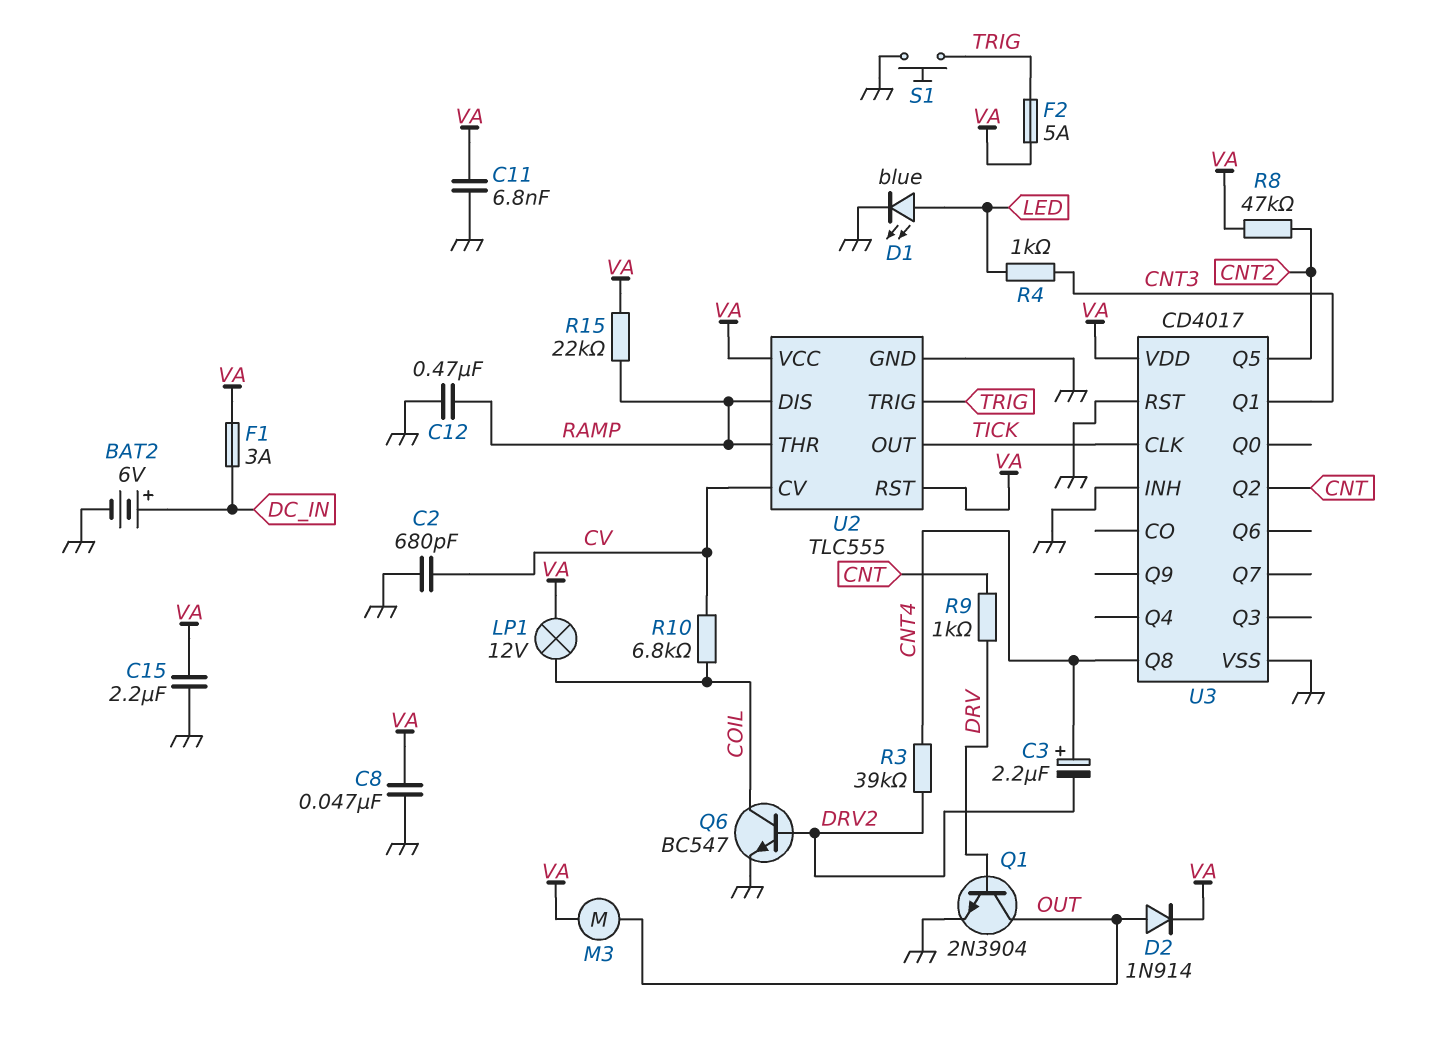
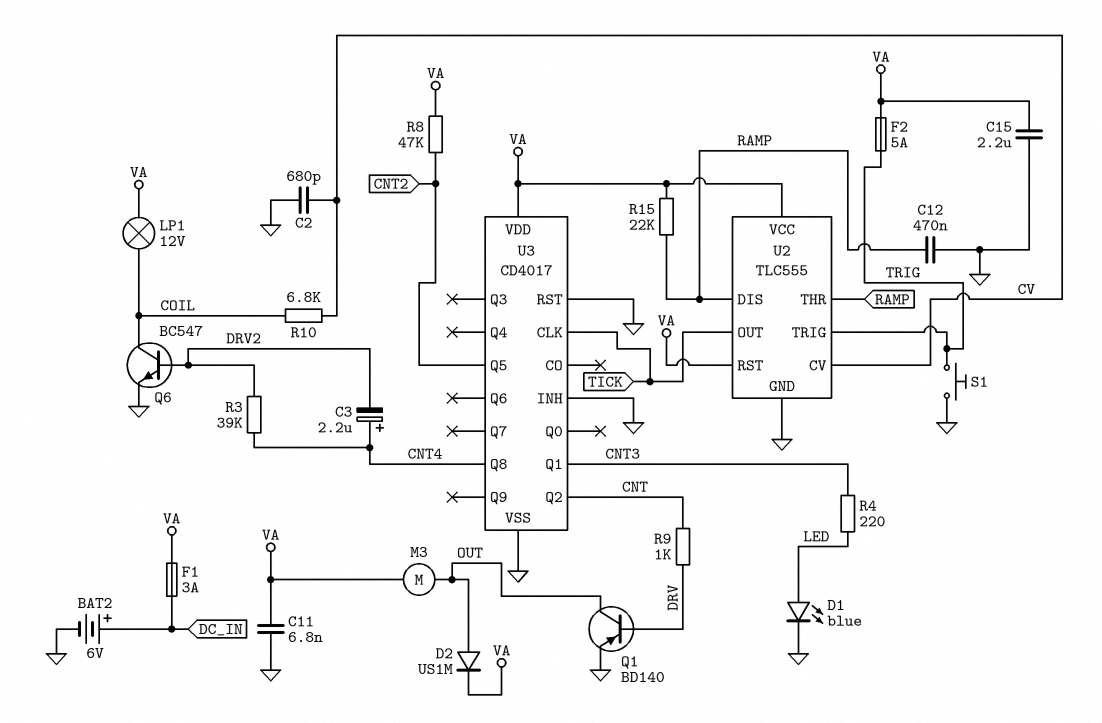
C8: 47nF (GND, VA) -> none
D2: diode 1N914 (A OUT, K VA) -> diode US1M (A OUT, K VA)
Q1: NPN 2N3904 (B DRV, C OUT, E GND) -> PNP BD140 (B DRV, C OUT, E GND)
R4: 1k (CNT3, LED) -> 220 (CNT3, LED)

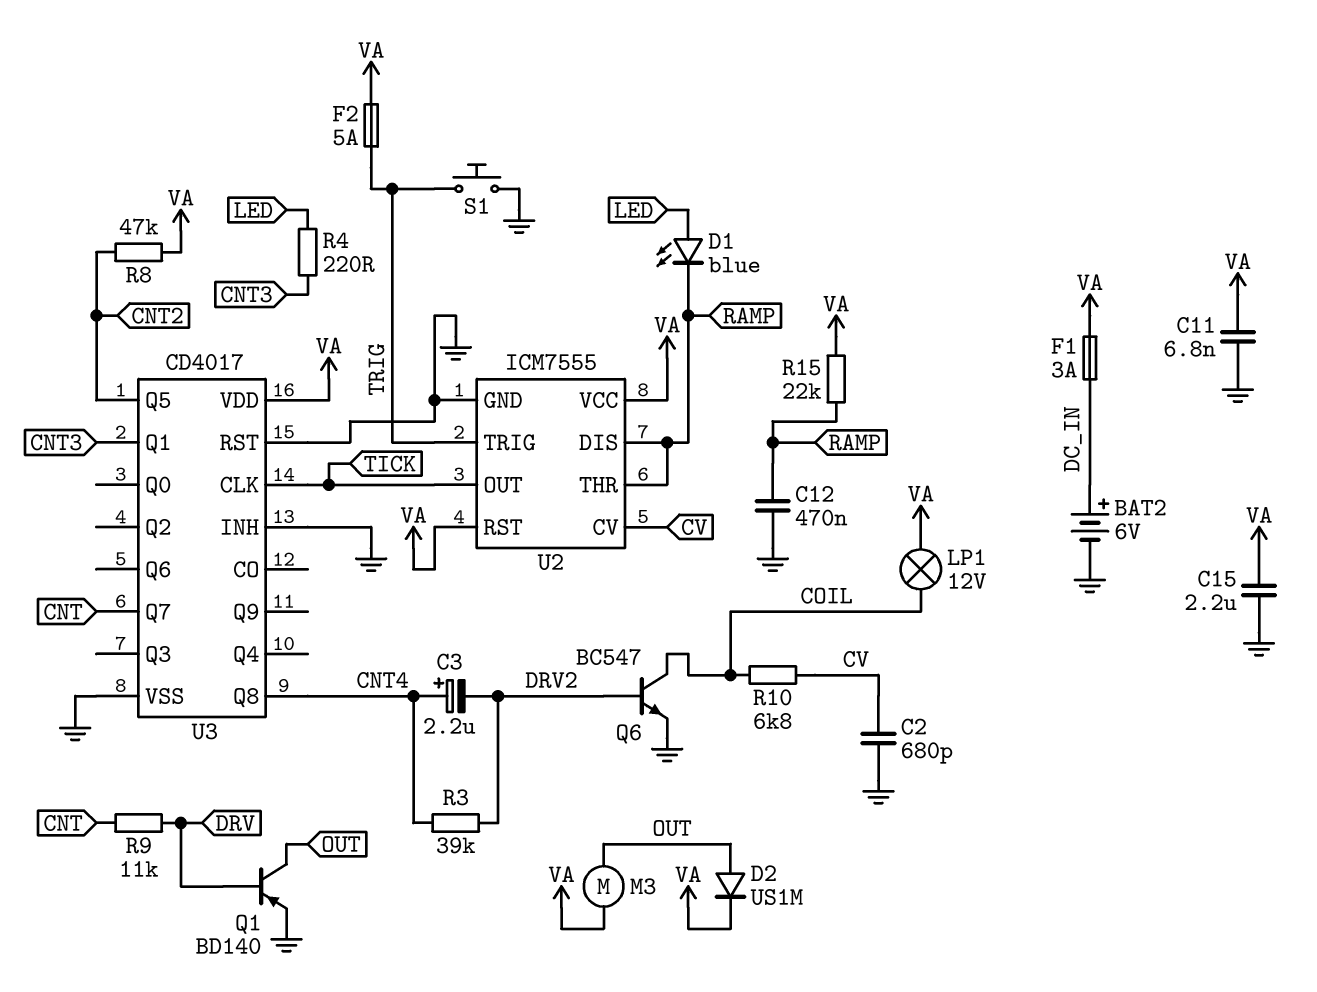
D1: LED blue (A LED, K GND) -> LED blue (A LED, K RAMP)
R9: 1k (CNT, DRV) -> 11k (CNT, DRV)
U2: TLC555 -> ICM7555
U3 pin Q2: CNT -> none
U3 pin Q7: none -> CNT

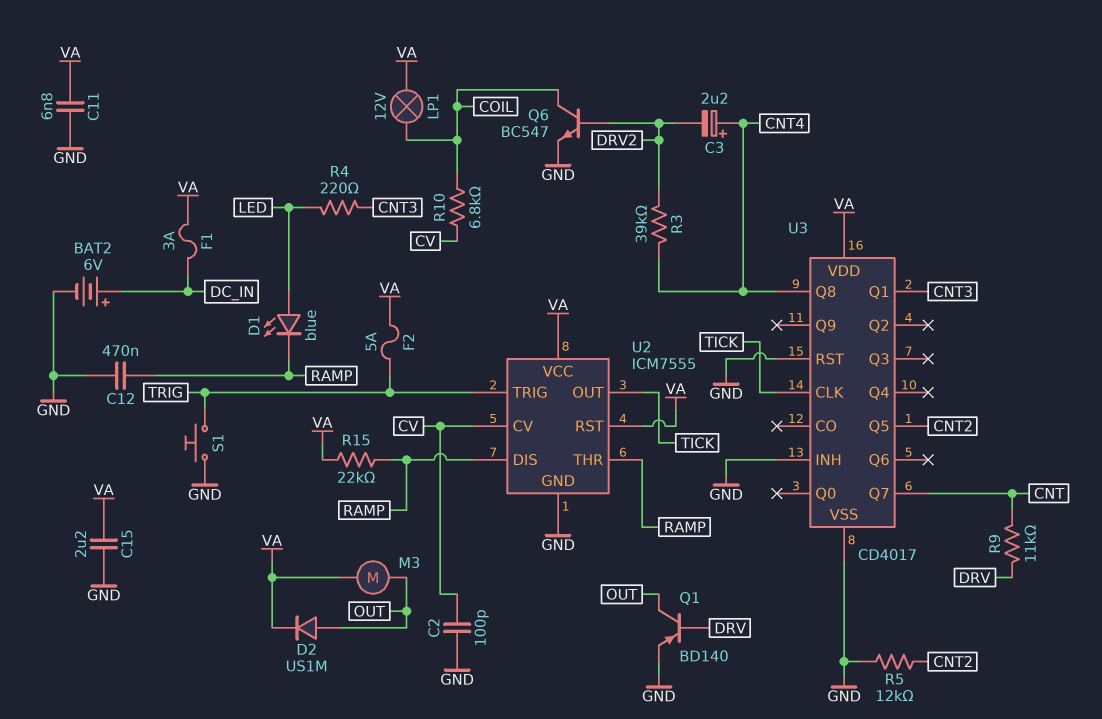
C2: 680pF (CV, GND) -> 100pF (CV, GND)
R5: none -> 12k (CNT2, GND)
R8: 47k (CNT2, VA) -> none

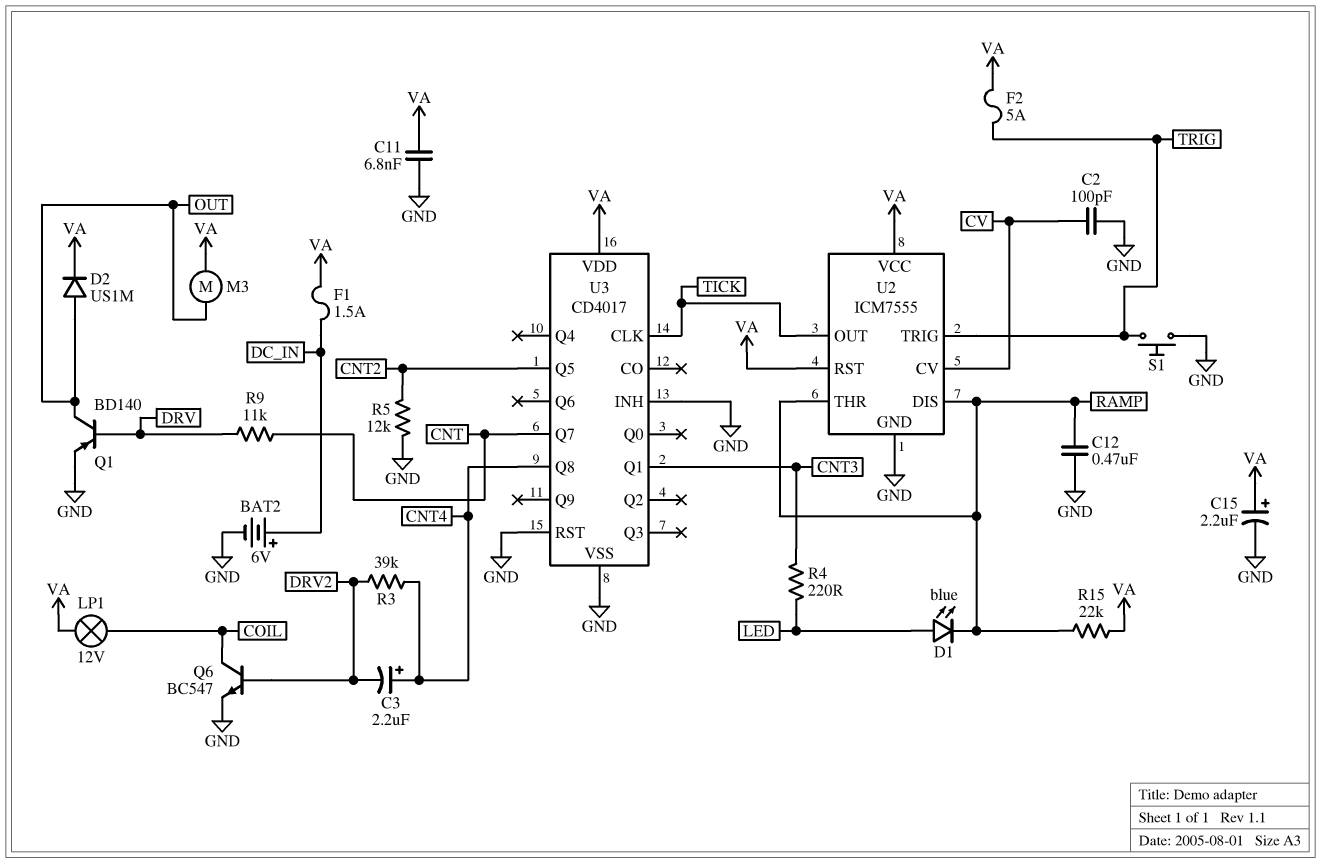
C15: 2.2uF (GND, VA) -> 2.2uF (plus VA, minus GND)
F1: 3A (DC_IN, VA) -> 1.5A (DC_IN, VA)
R10: 6.8k (COIL, CV) -> none

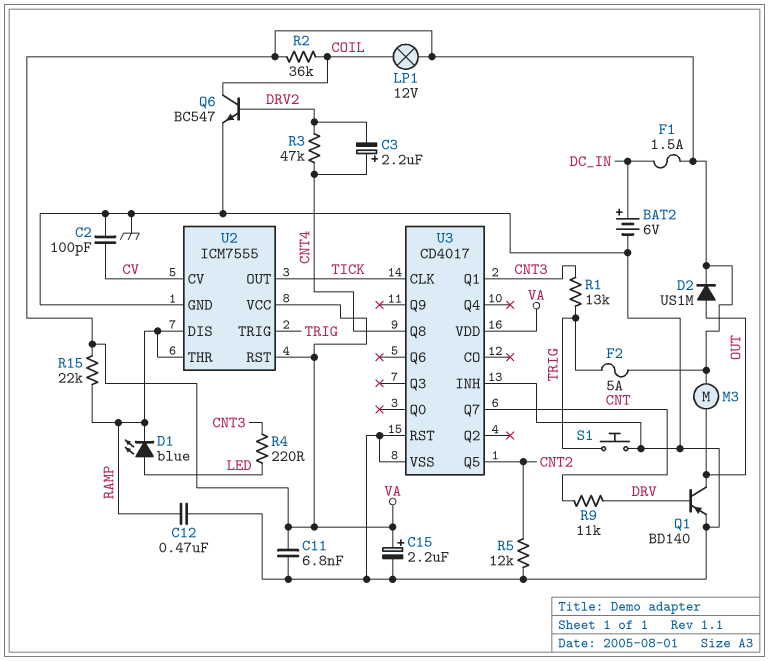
R1: none -> 13k (CNT3, TRIG)
R2: none -> 36k (COIL, VA)
R3: 39k (CNT4, DRV2) -> 47k (CNT4, DRV2)

